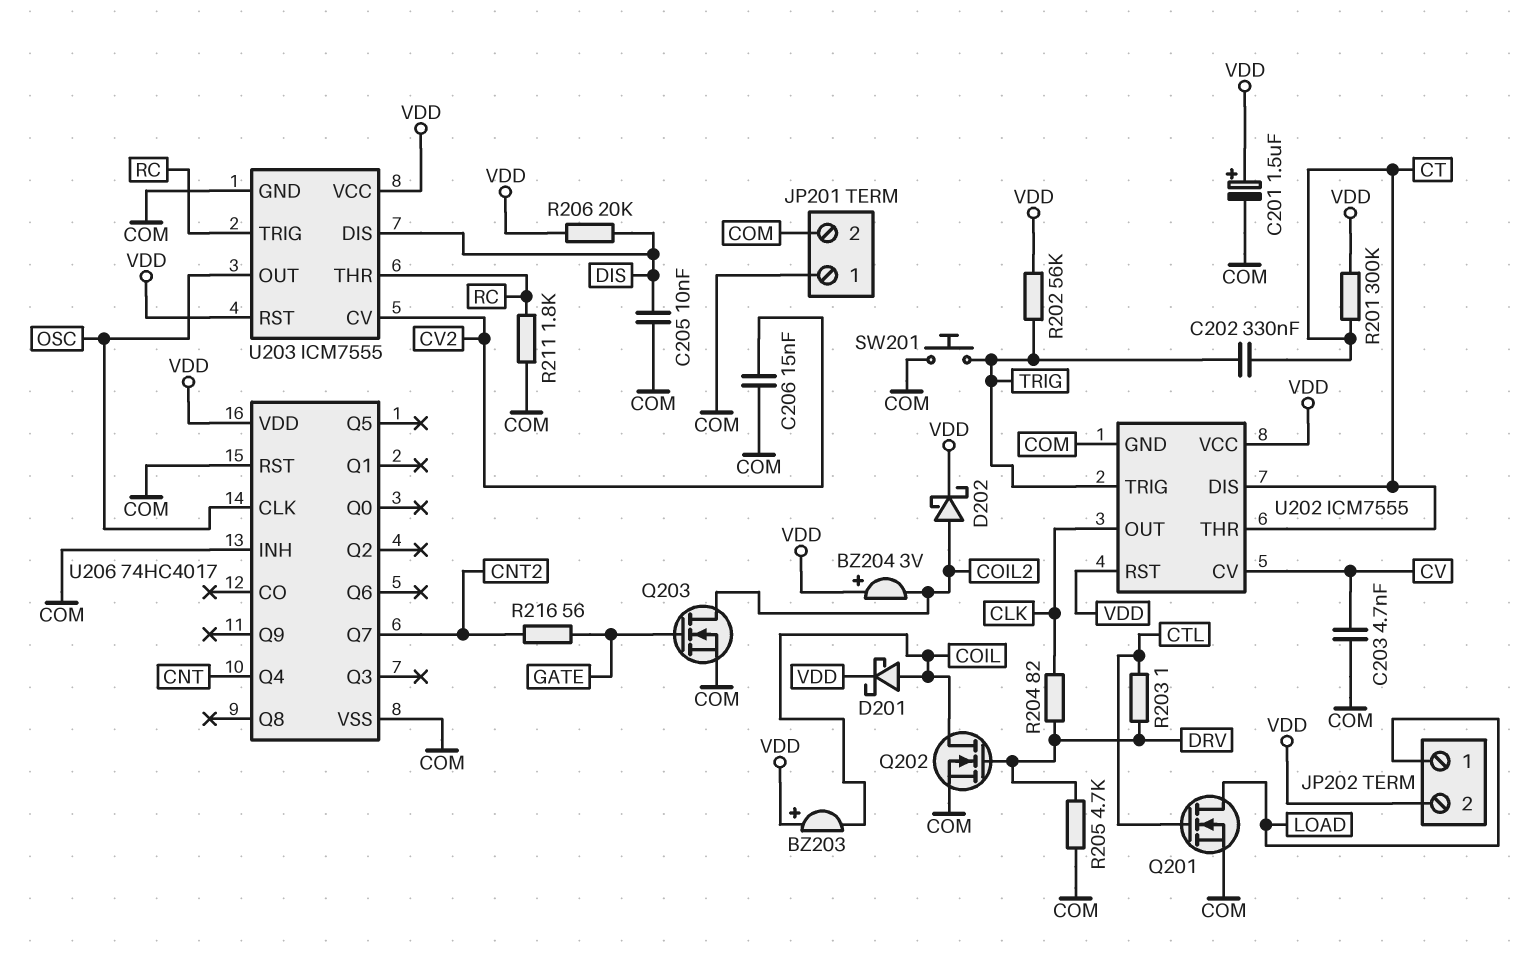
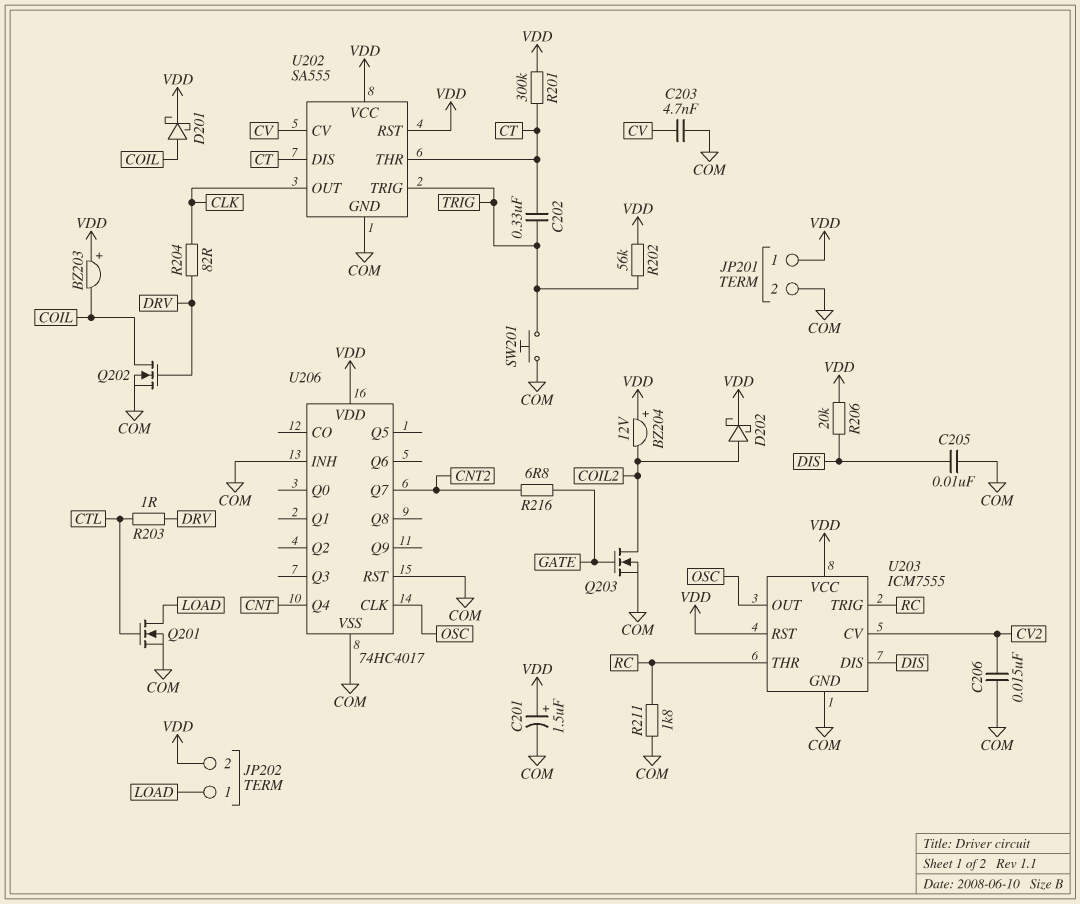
BZ204: buzzer 3V (plus VDD, minus COIL2) -> buzzer 12V (plus VDD, minus COIL2)
JP201 pin 1: COM -> VDD
R205: 4.7k (COM, DRV) -> none
R216: 56 (CNT2, GATE) -> 6.8 (CNT2, GATE)
U202: ICM7555 -> SA555

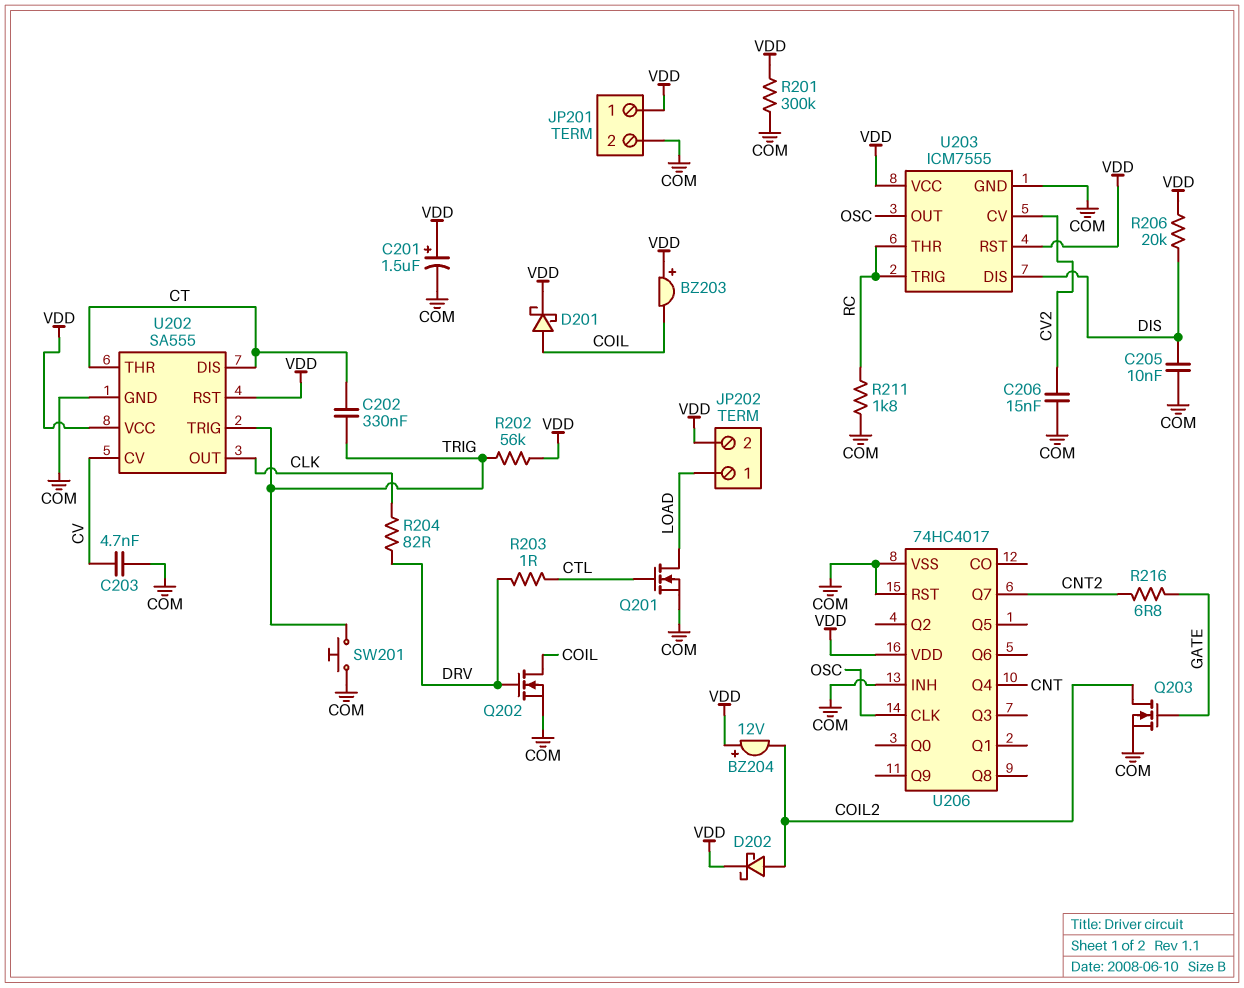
R201: 300k (CT, VDD) -> 300k (COM, VDD)

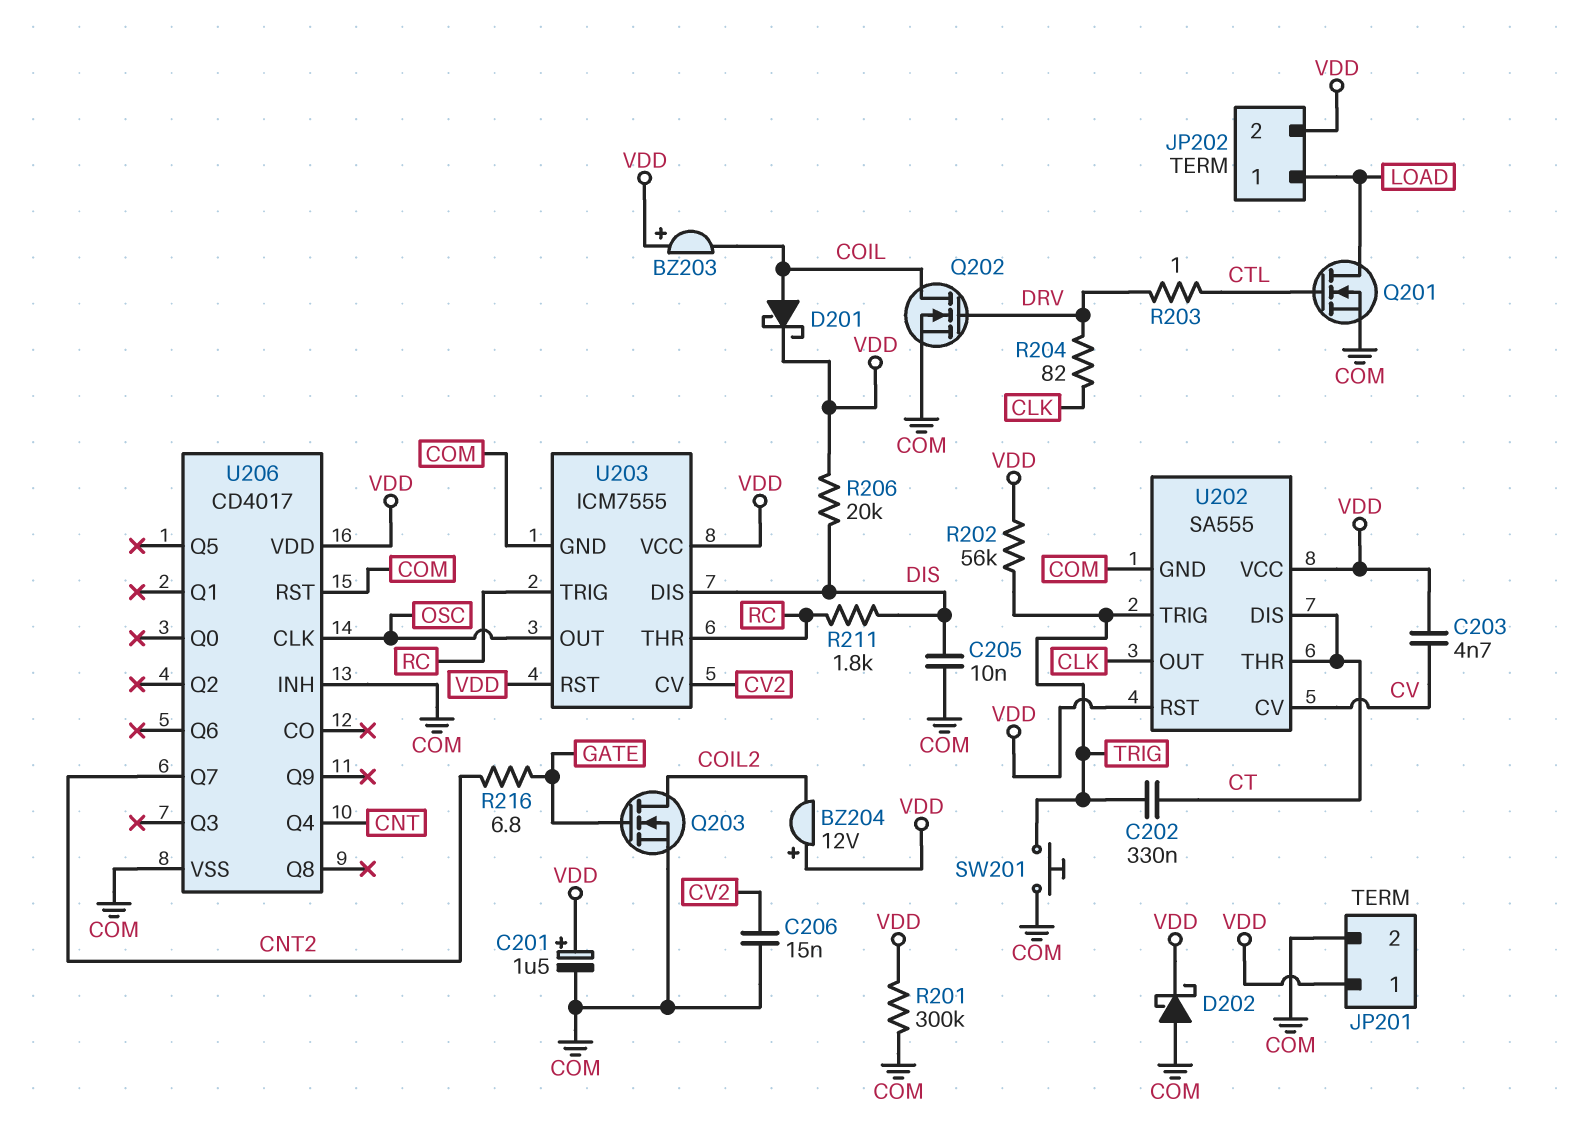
C203: 4.7nF (COM, CV) -> 4.7nF (CV, VDD)
D202: schottky (A COIL2, K VDD) -> schottky (A COM, K VDD)
R211: 1.8k (COM, RC) -> 1.8k (DIS, RC)
U206: 74HC4017 -> CD4017

